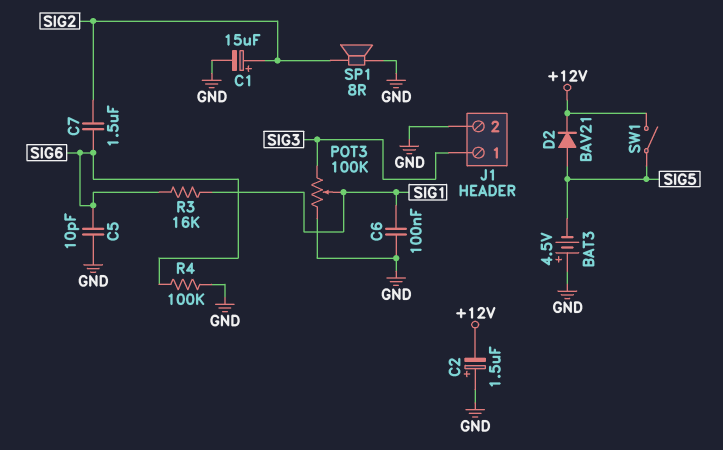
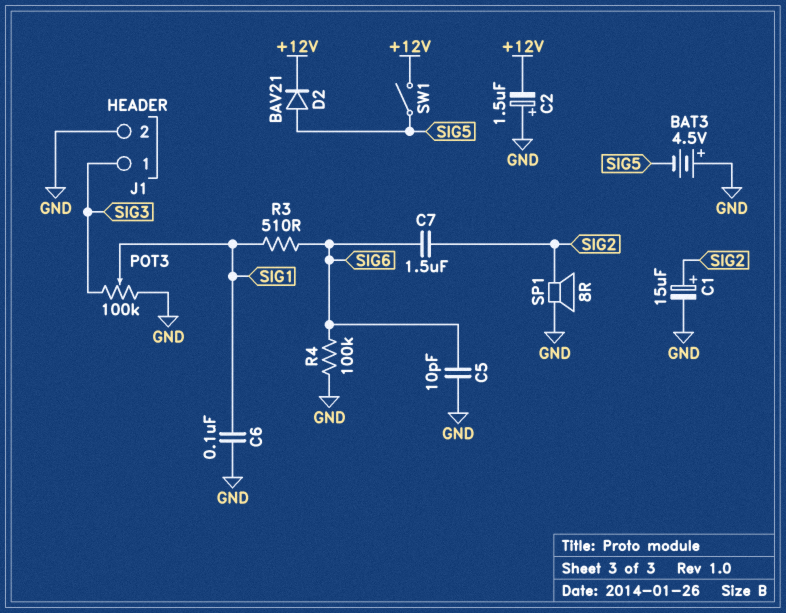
R3: 16k (SIG1, SIG6) -> 510 (SIG1, SIG6)

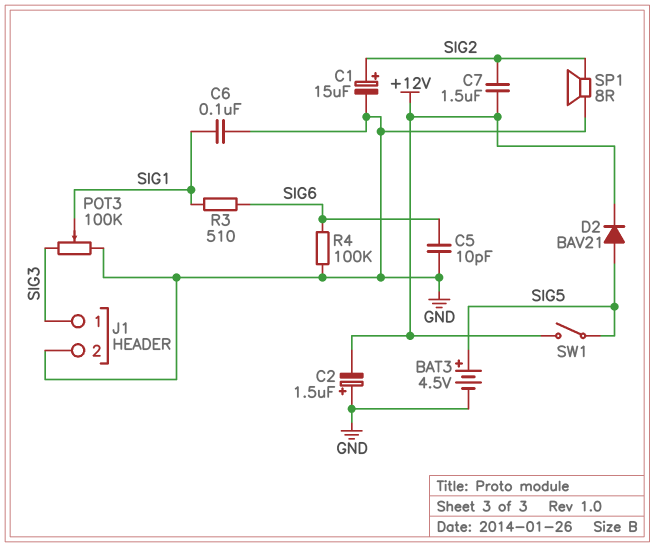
BAT3: 4.5V (plus GND, minus SIG5) -> 4.5V (plus SIG5, minus GND)
C7: 1.5uF (SIG2, SIG6) -> 1.5uF (+12V, SIG2)

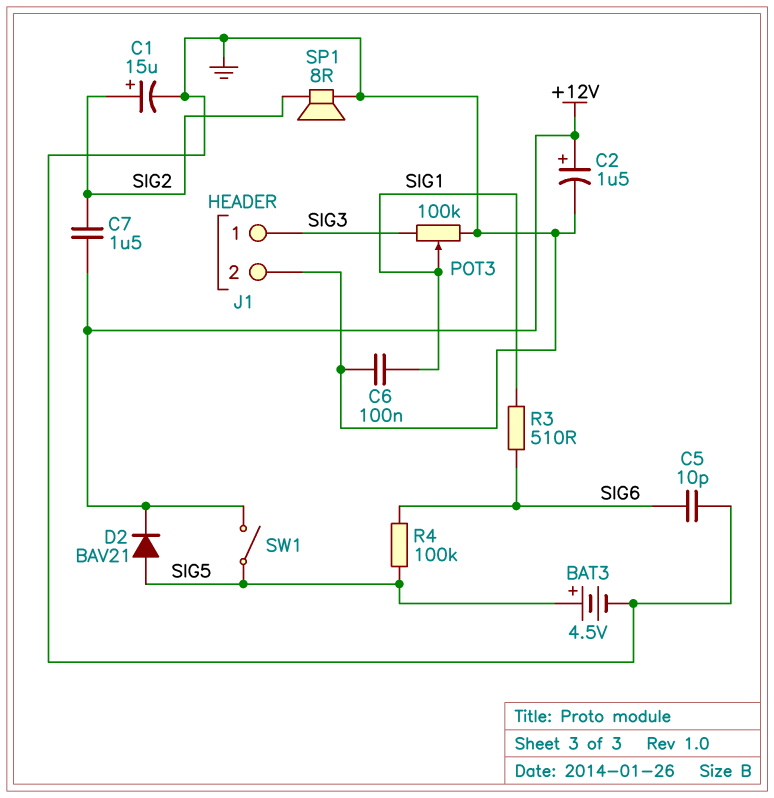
C2: 1.5uF (plus GND, minus +12V) -> 1.5uF (plus +12V, minus GND)
R4: 100k (GND, SIG6) -> 100k (SIG5, SIG6)

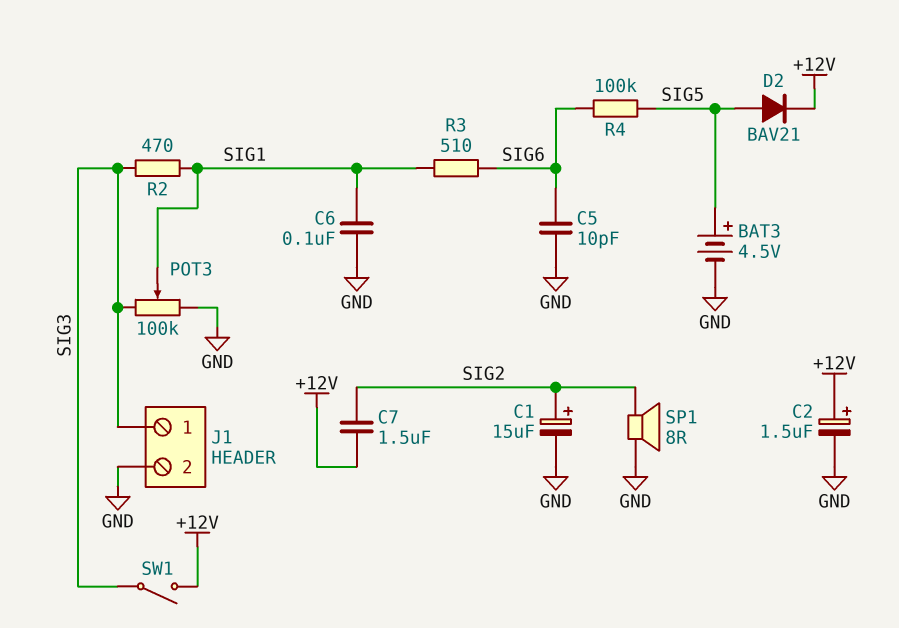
R2: none -> 470 (SIG1, SIG3)
SW1: switch (+12V, SIG5) -> switch (+12V, SIG3)

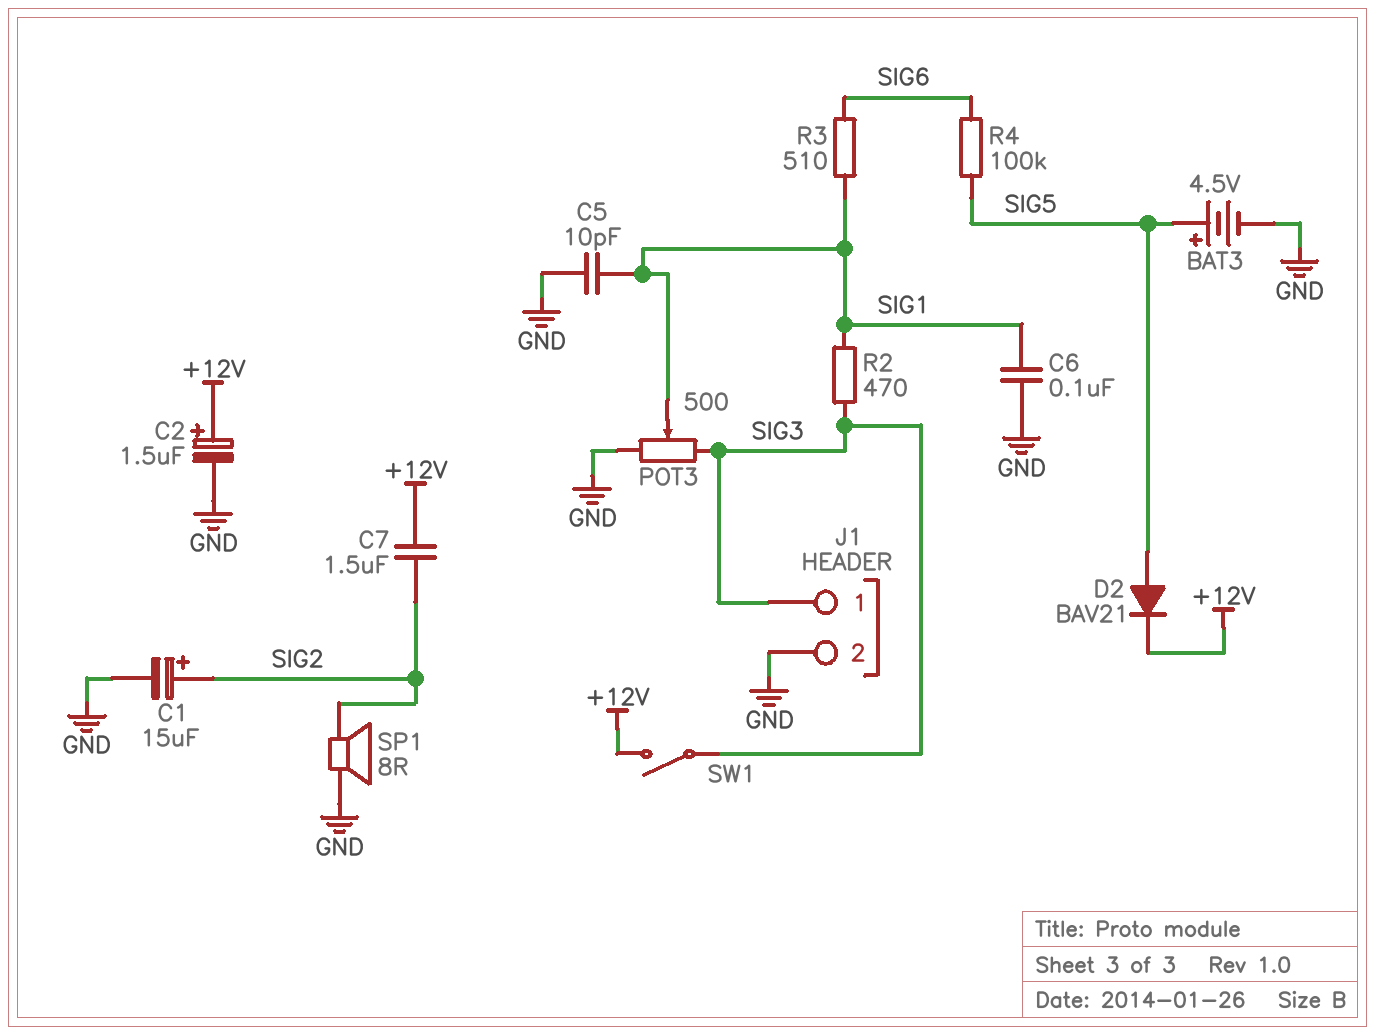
C5: 10pF (GND, SIG6) -> 10pF (GND, SIG1)
POT3: 100k (GND, SIG3, wiper SIG1) -> 500 (GND, SIG3, wiper SIG1)

